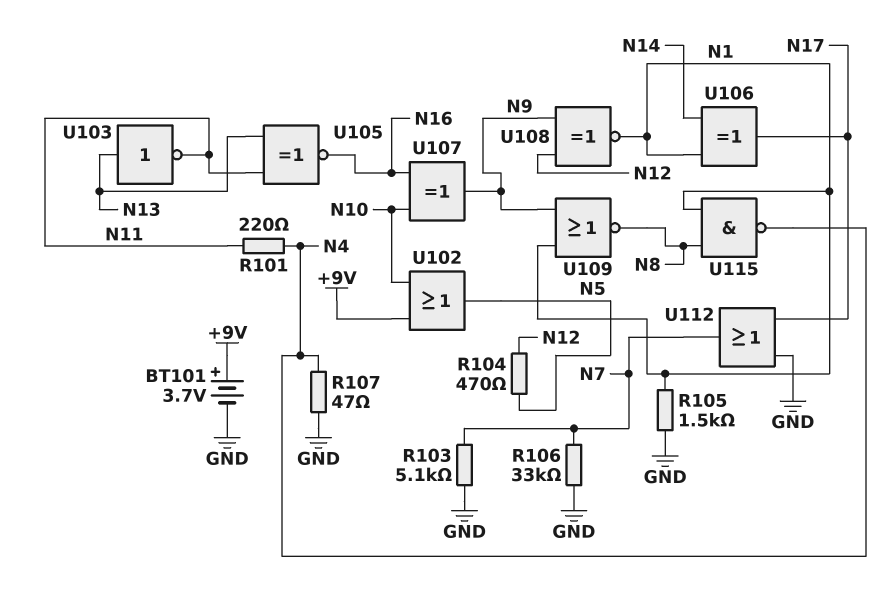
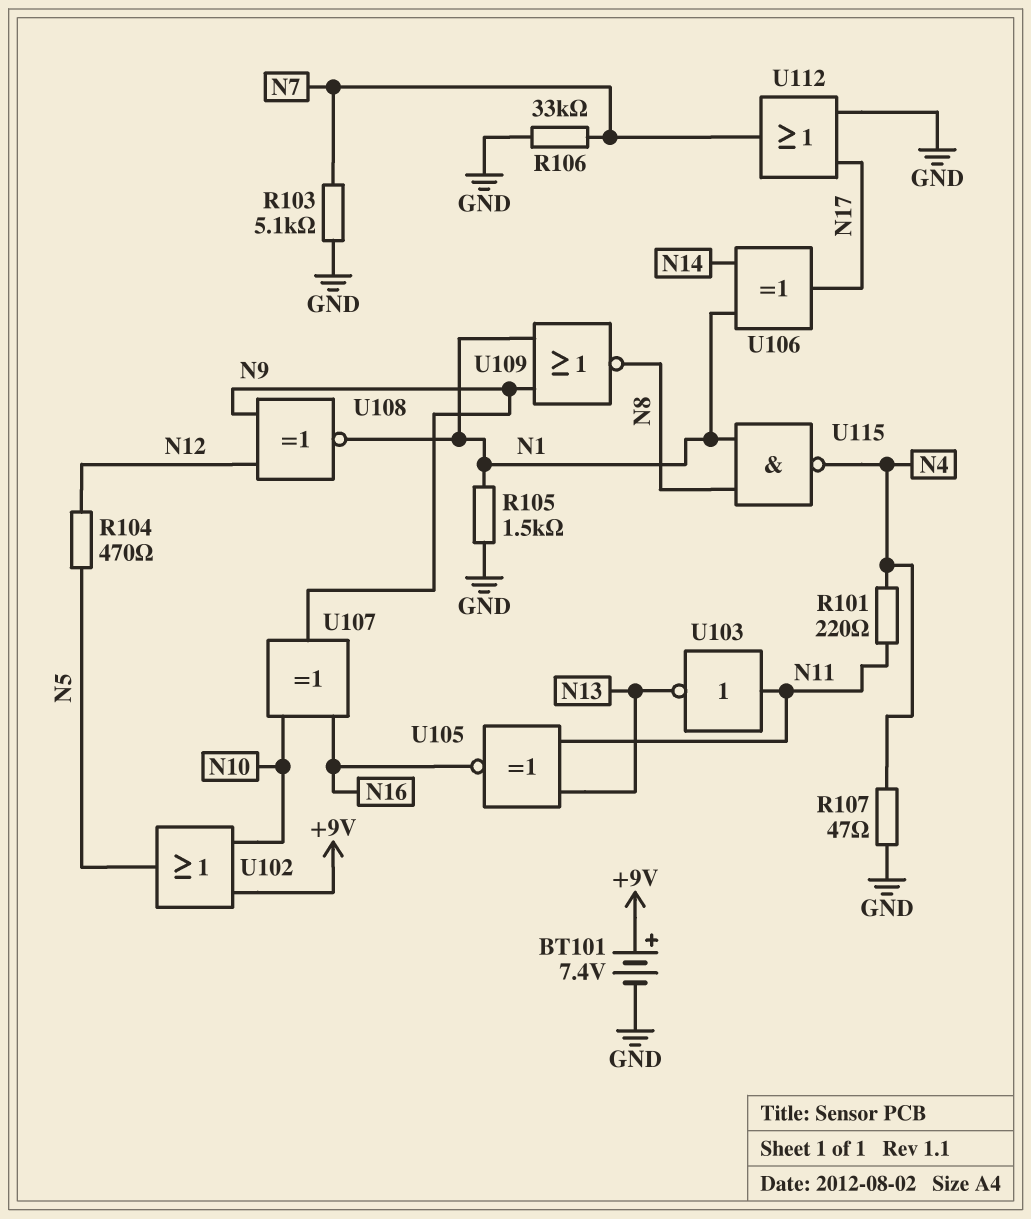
BT101: 3.7V (plus +9V, minus GND) -> 7.4V (plus +9V, minus GND)
U103: NOT (in N13, out N11) -> NOT (in N11, out N13)

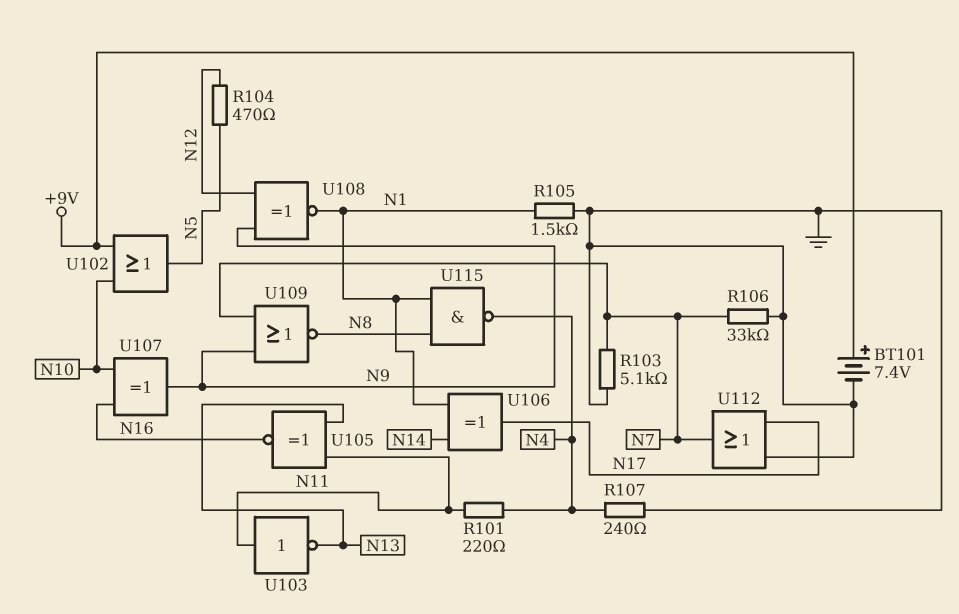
R107: 47 (GND, N4) -> 240 (GND, N4)
U109: NOR (in N1, in N9, out N8) -> NOR (in N7, in N9, out N8)

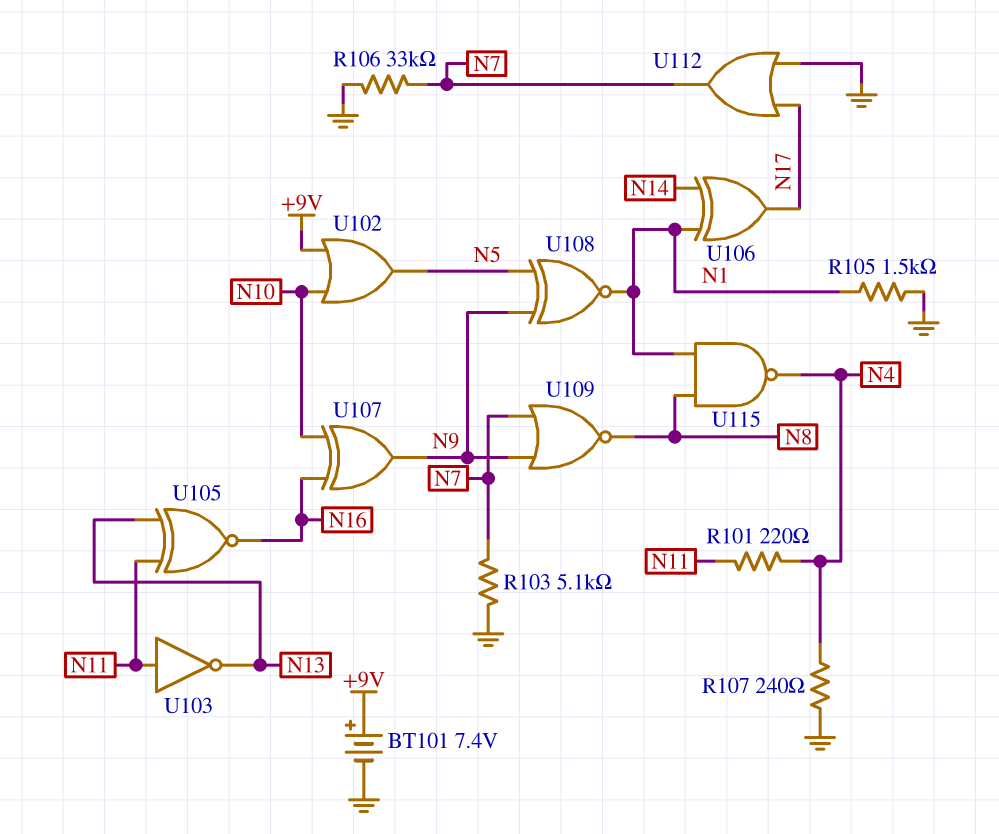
R104: 470 (N5, N12) -> none
U108: XNOR (in N9, in N12, out N1) -> XNOR (in N5, in N9, out N1)

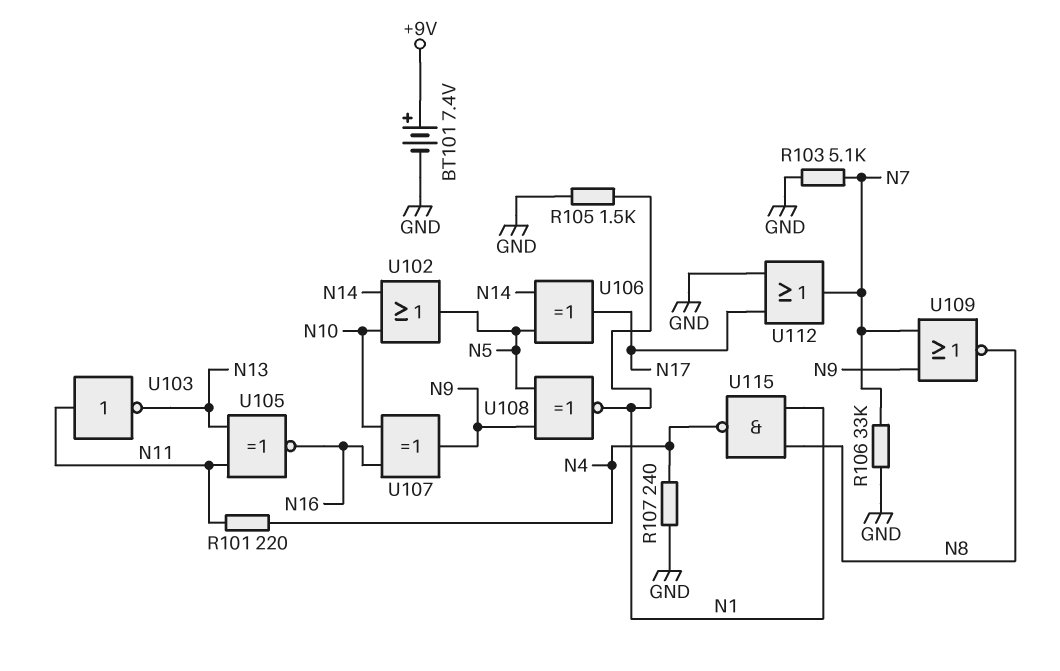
U102: OR (in +9V, in N10, out N5) -> OR (in N10, in N14, out N5)
U106: XOR (in N1, in N14, out N17) -> XOR (in N5, in N14, out N17)

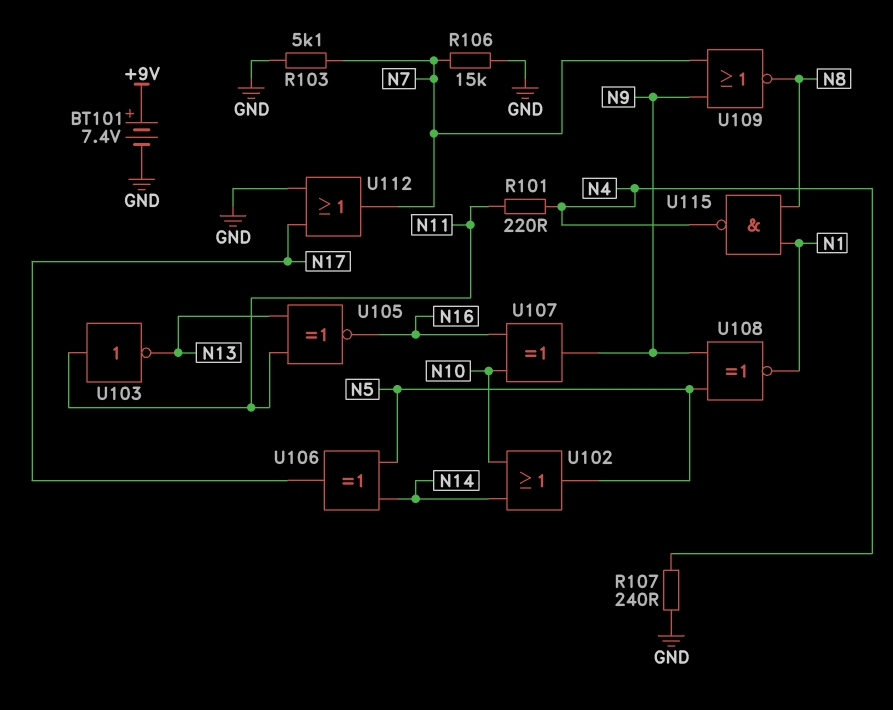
R105: 1.5k (GND, N1) -> none
R106: 33k (GND, N7) -> 15k (GND, N7)

